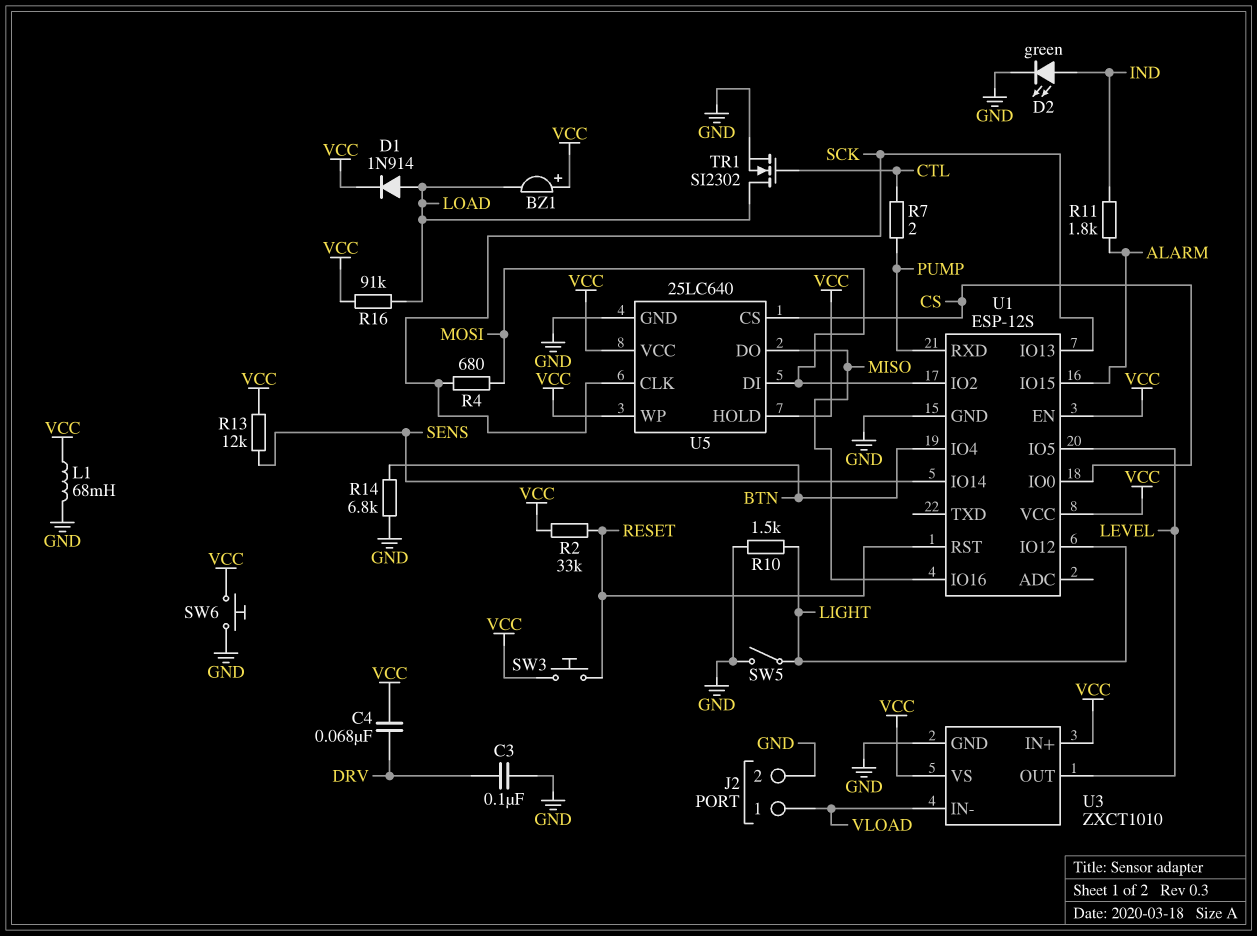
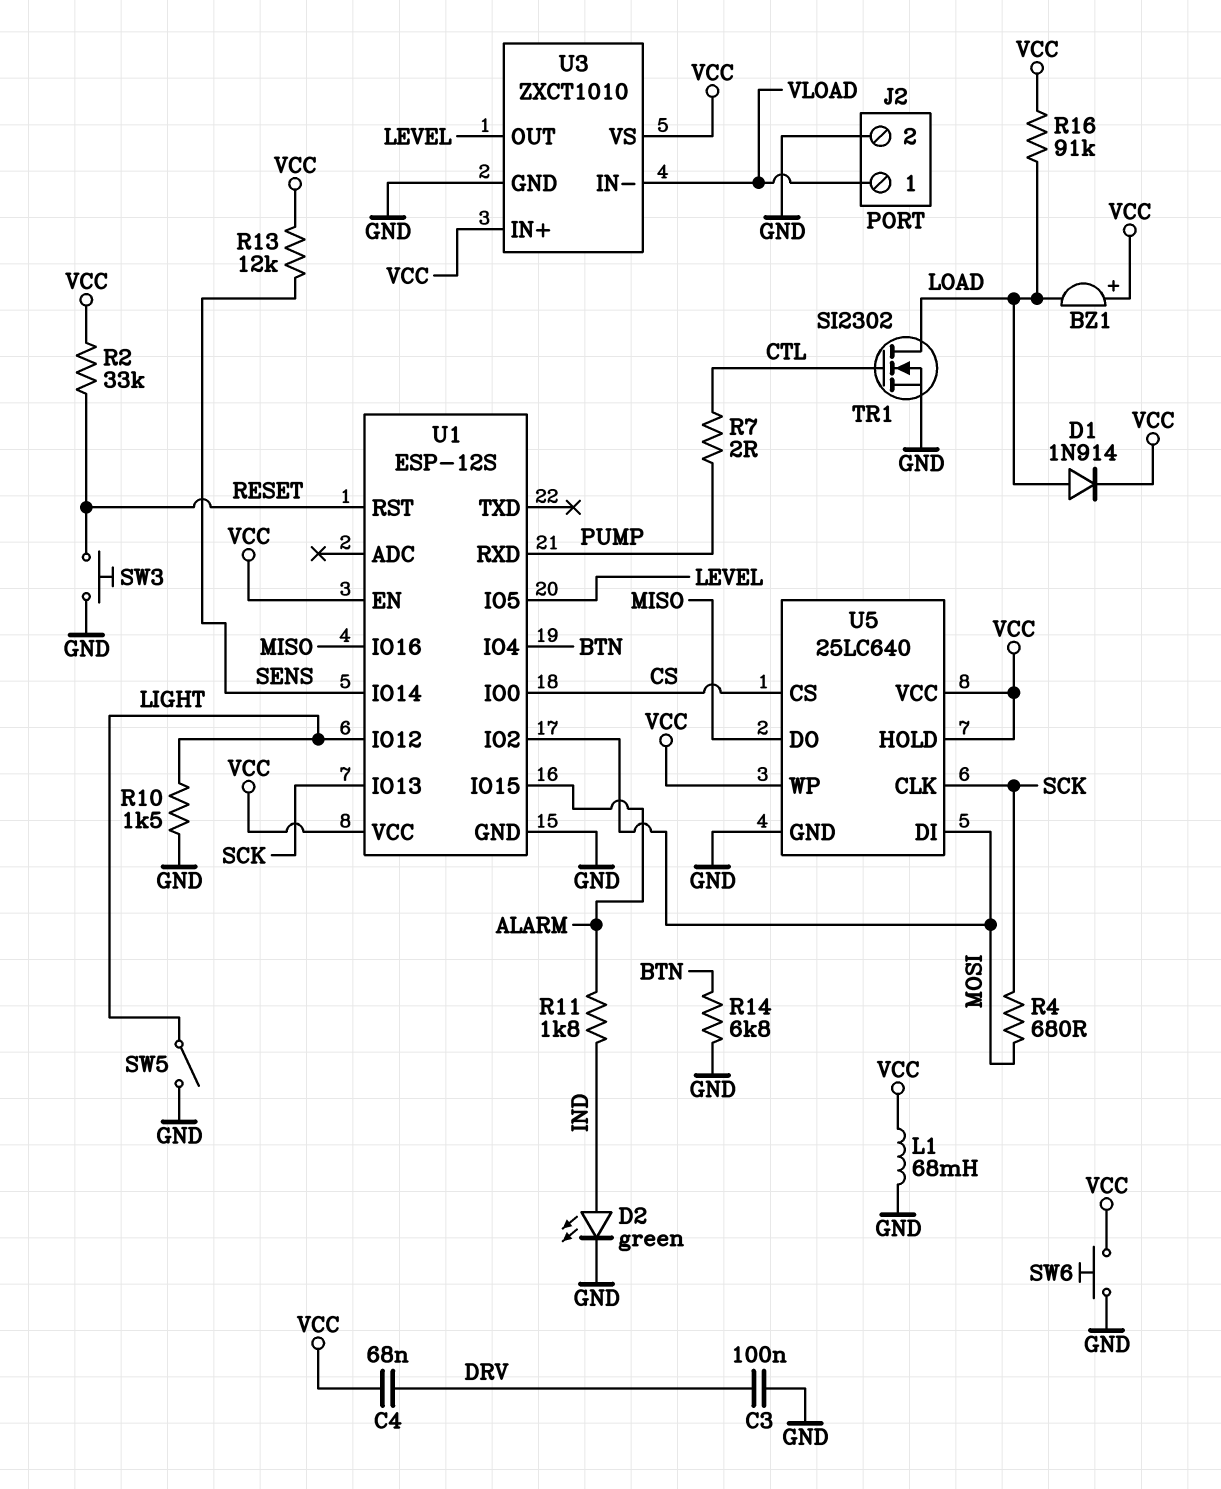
SW3: button (RESET, VCC) -> button (GND, RESET)

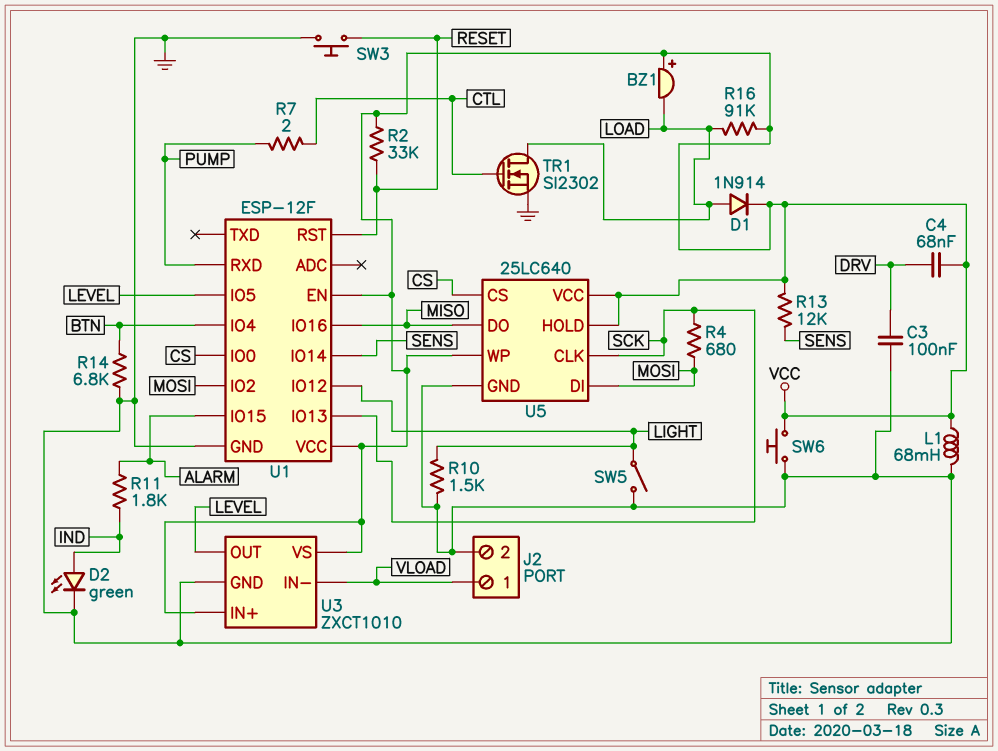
U1: ESP-12S -> ESP-12F

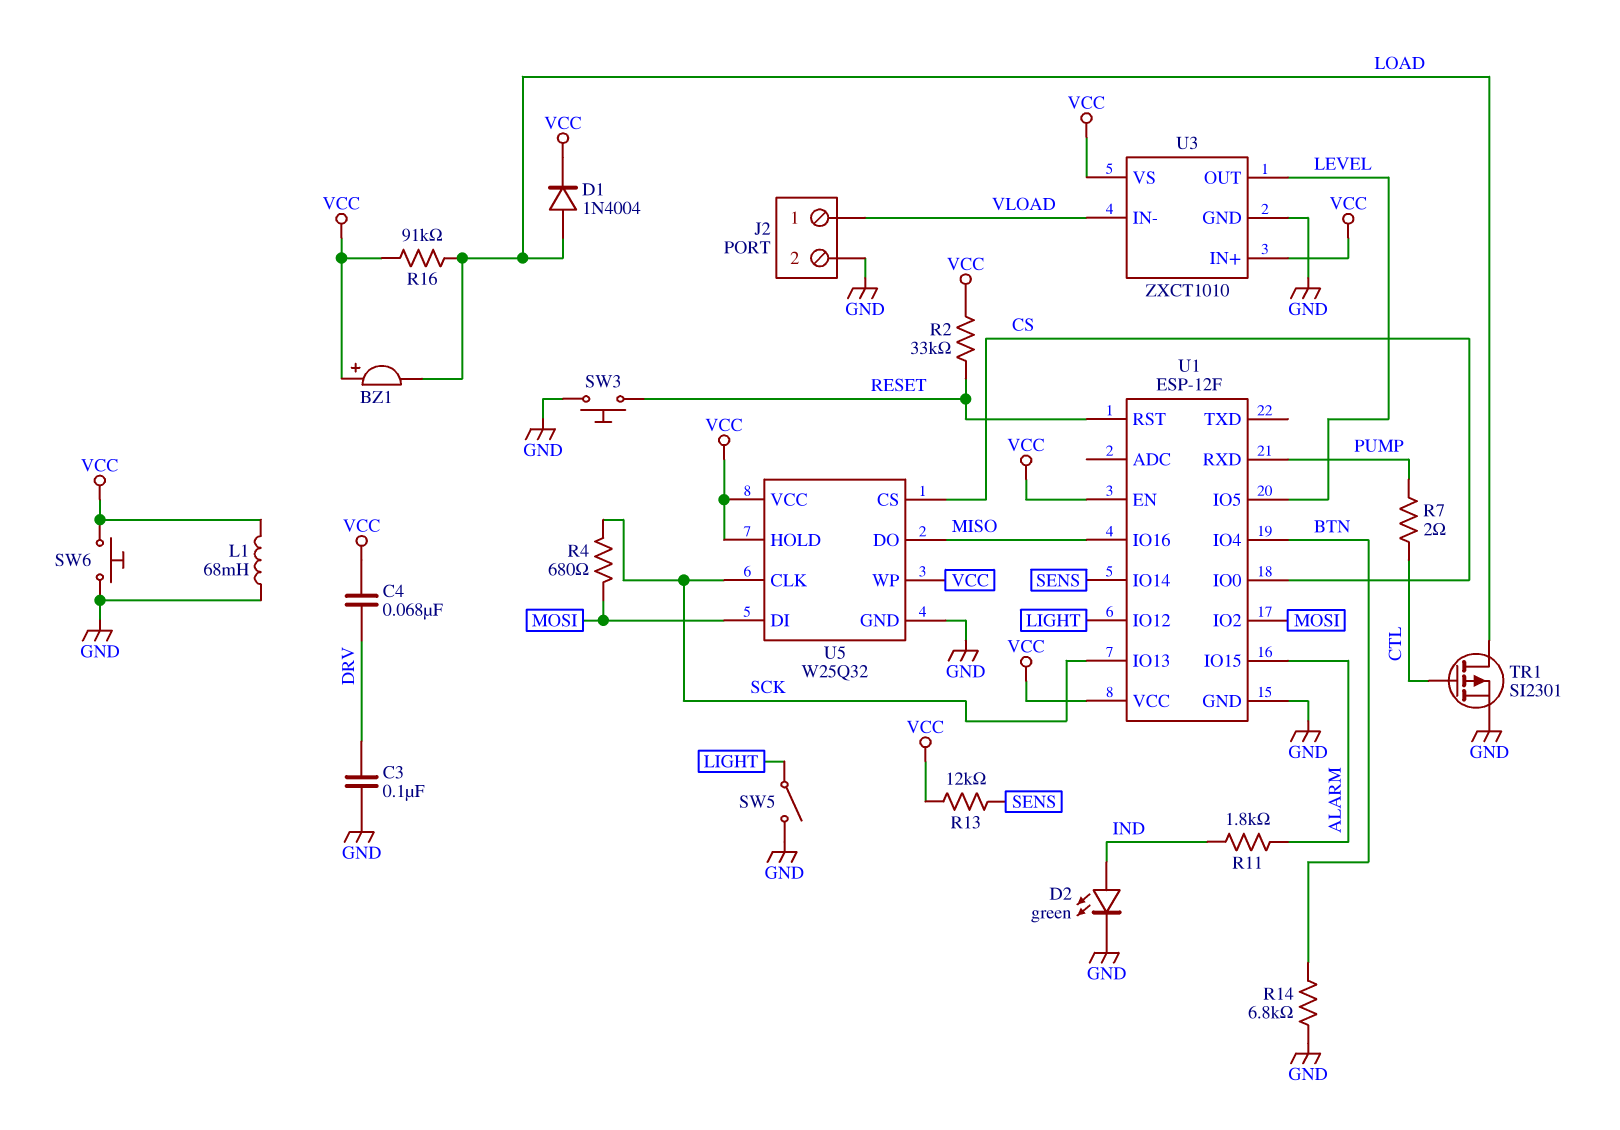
D1: diode 1N914 (A LOAD, K VCC) -> diode 1N4004 (A LOAD, K VCC)
R10: 1.5k (GND, LIGHT) -> none
TR1: NMOS SI2302 (G CTL, D LOAD, S GND) -> PMOS SI2301 (G CTL, D LOAD, S GND)
U5: 25LC640 -> W25Q32

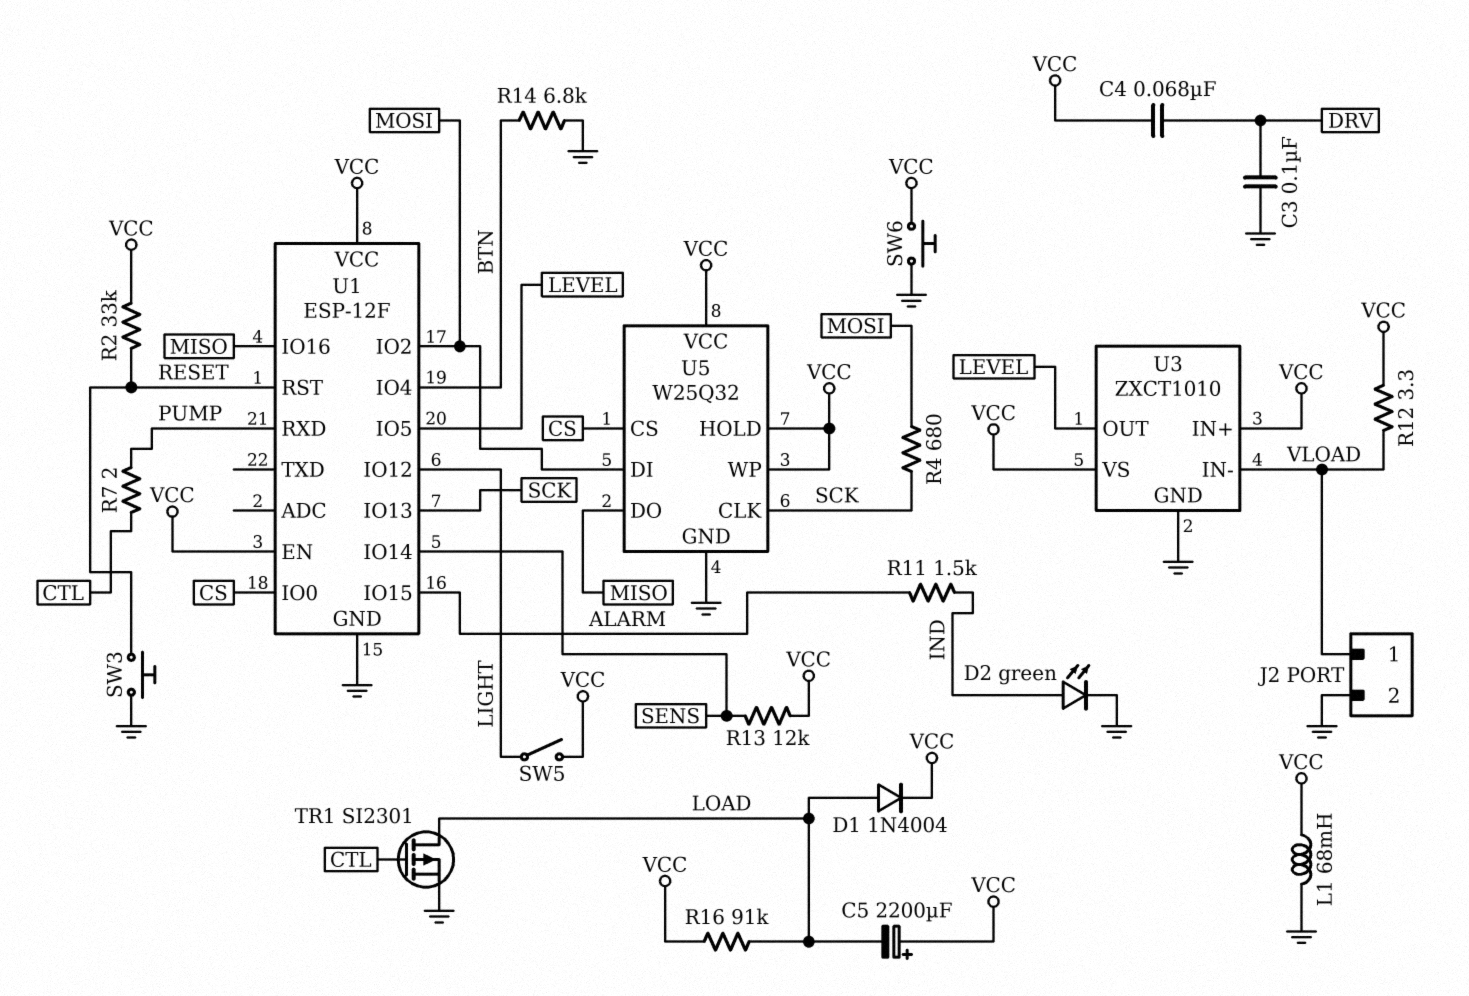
BZ1: buzzer (plus VCC, minus LOAD) -> none
C5: none -> 2200uF (plus VCC, minus LOAD)
R11: 1.8k (ALARM, IND) -> 1.5k (ALARM, IND)
R12: none -> 3.3 (VCC, VLOAD)
SW5: switch (GND, LIGHT) -> switch (LIGHT, VCC)

